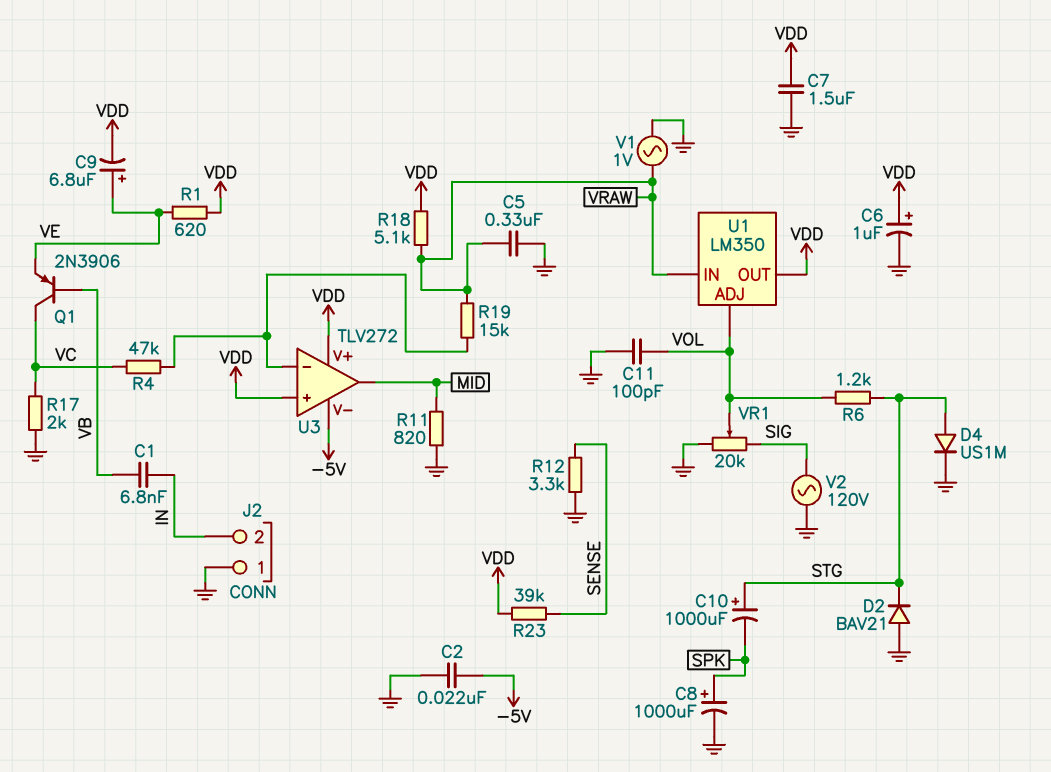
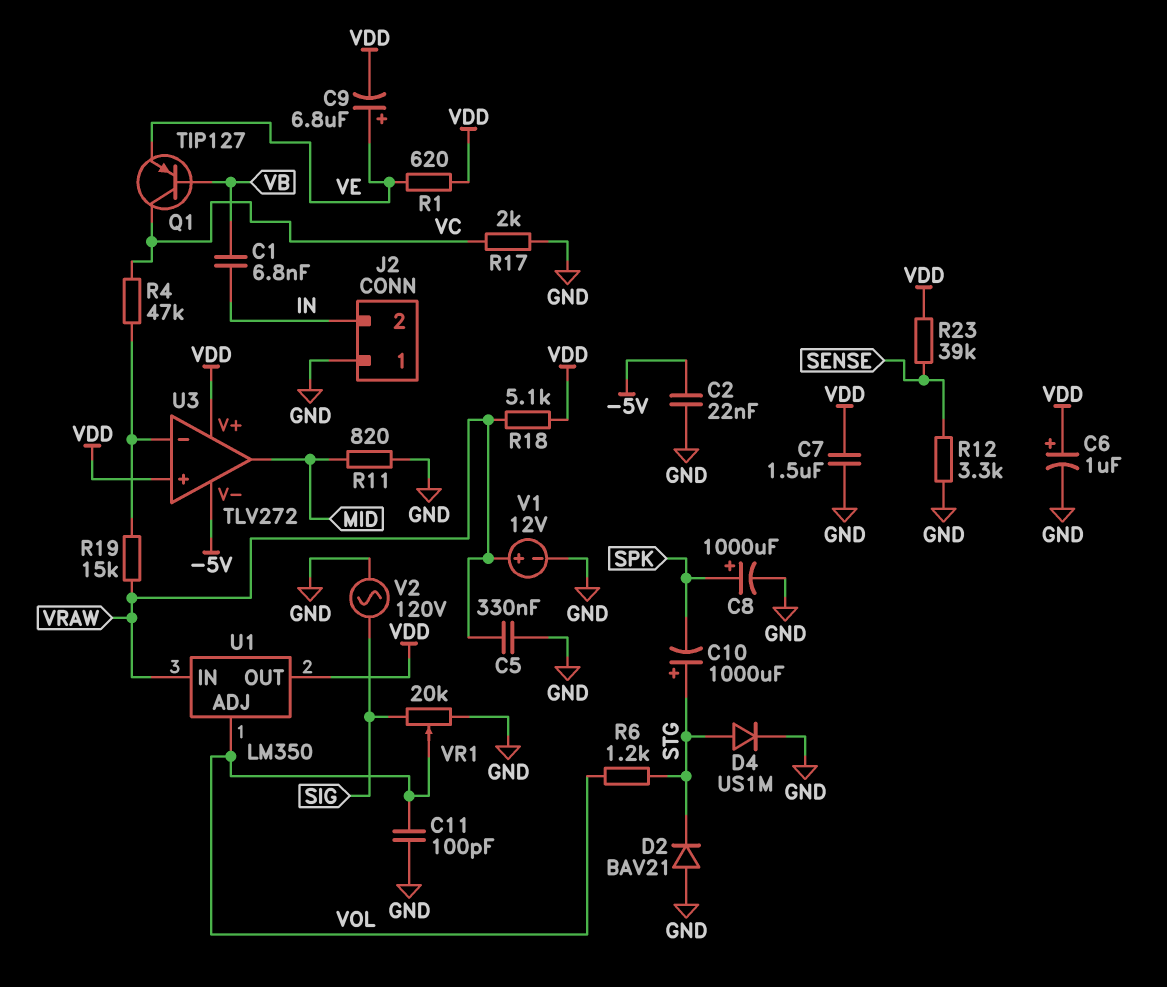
Q1: PNP 2N3906 (B VB, C VC, E VE) -> PNP TIP127 (B VB, C VC, E VE)
V1: AC 1V (GND, VRAW) -> 12V (plus VRAW, minus GND)

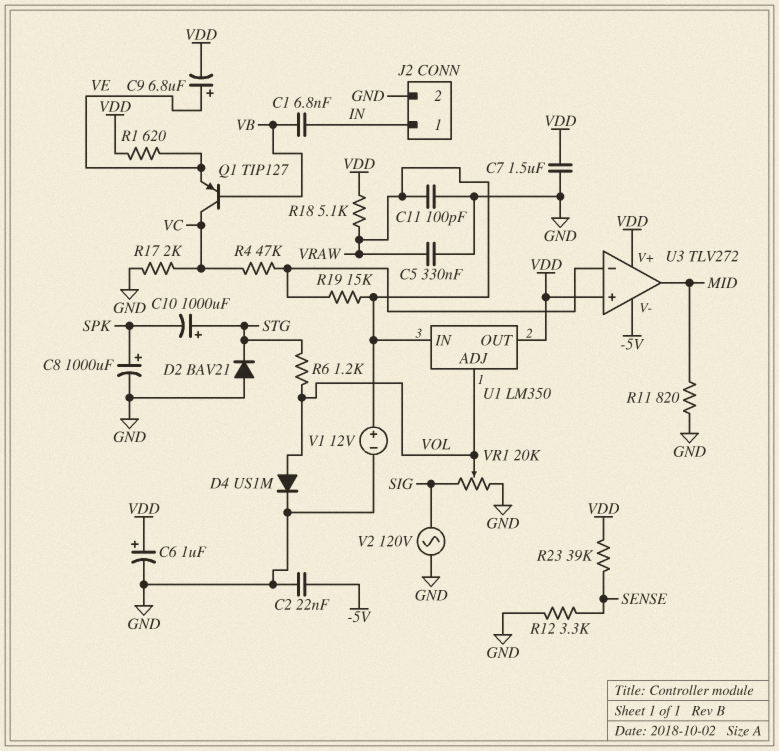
C11: 100pF (GND, VOL) -> 100pF (GND, VRAW)
D4: diode US1M (A STG, K GND) -> diode US1M (A VOL, K GND)
J2 pin 1: GND -> IN
J2 pin 2: IN -> GND

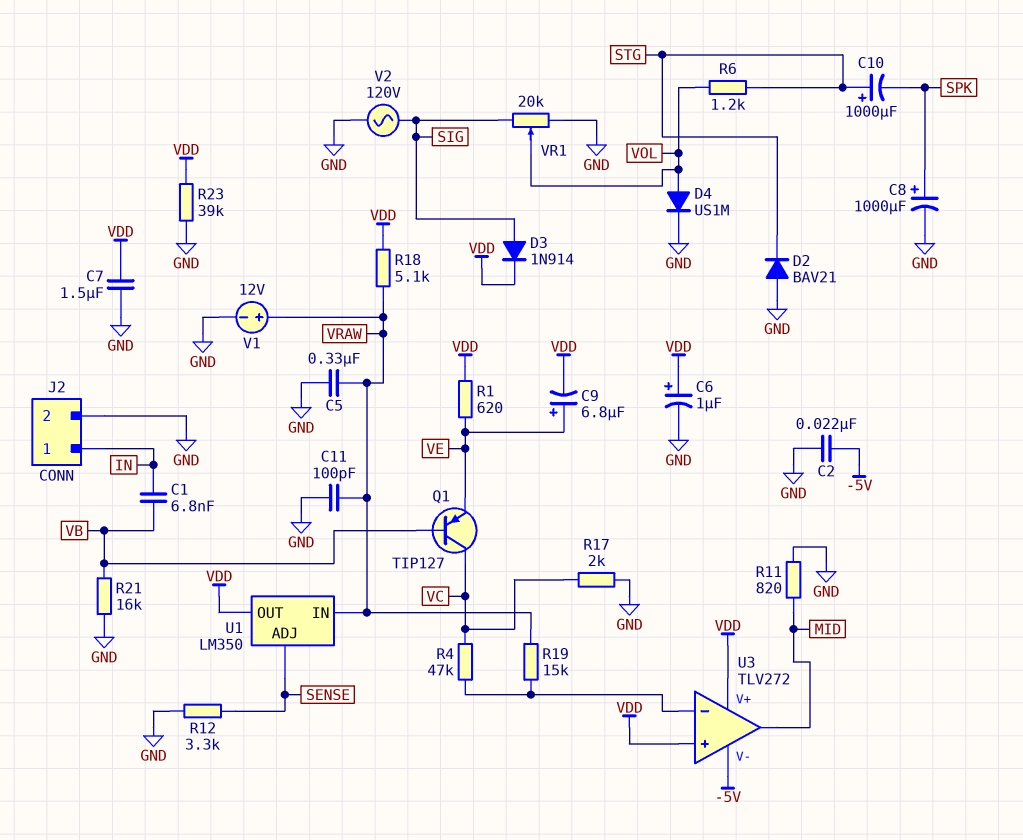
D3: none -> diode 1N914 (A SIG, K VDD)
R21: none -> 16k (GND, VB)
R23: 39k (SENSE, VDD) -> 39k (GND, VDD)
U1 pin ADJ: VOL -> SENSE

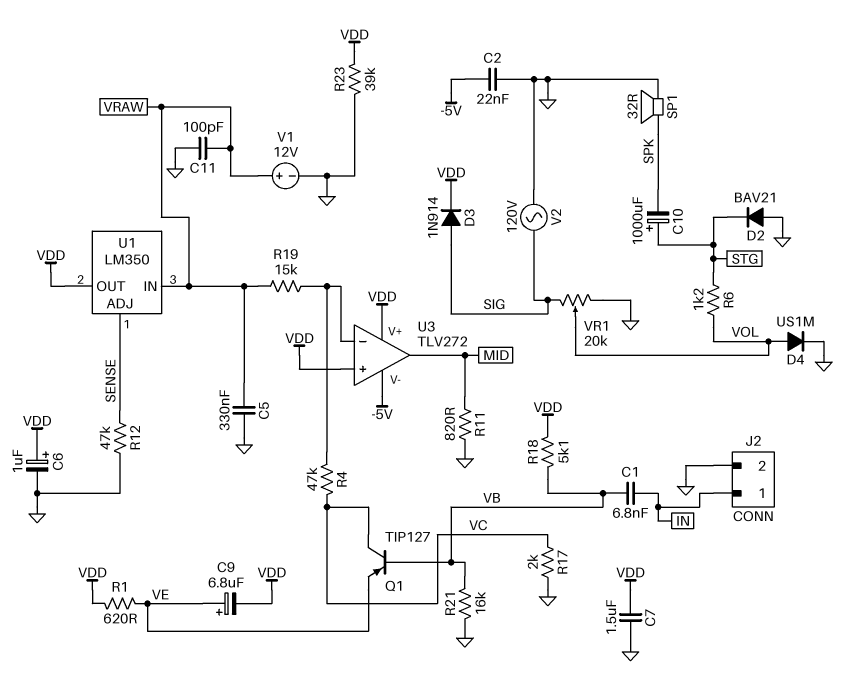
C8: 1000uF (plus SPK, minus GND) -> none
R12: 3.3k (GND, SENSE) -> 47k (GND, SENSE)
R18: 5.1k (VDD, VRAW) -> 5.1k (VB, VDD)
SP1: none -> speaker 32R (GND, SPK)

